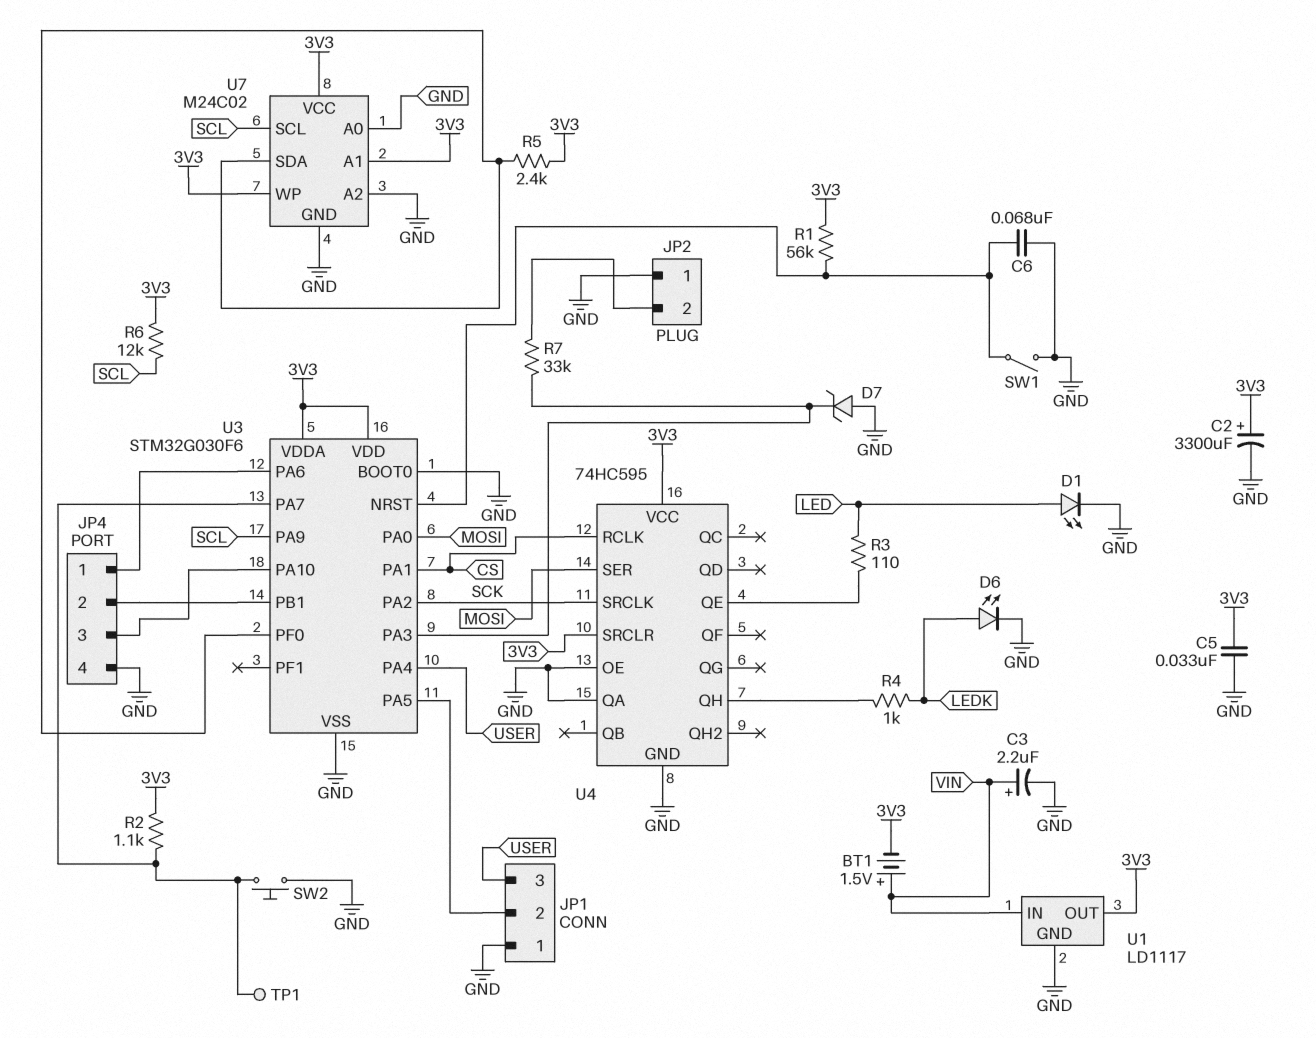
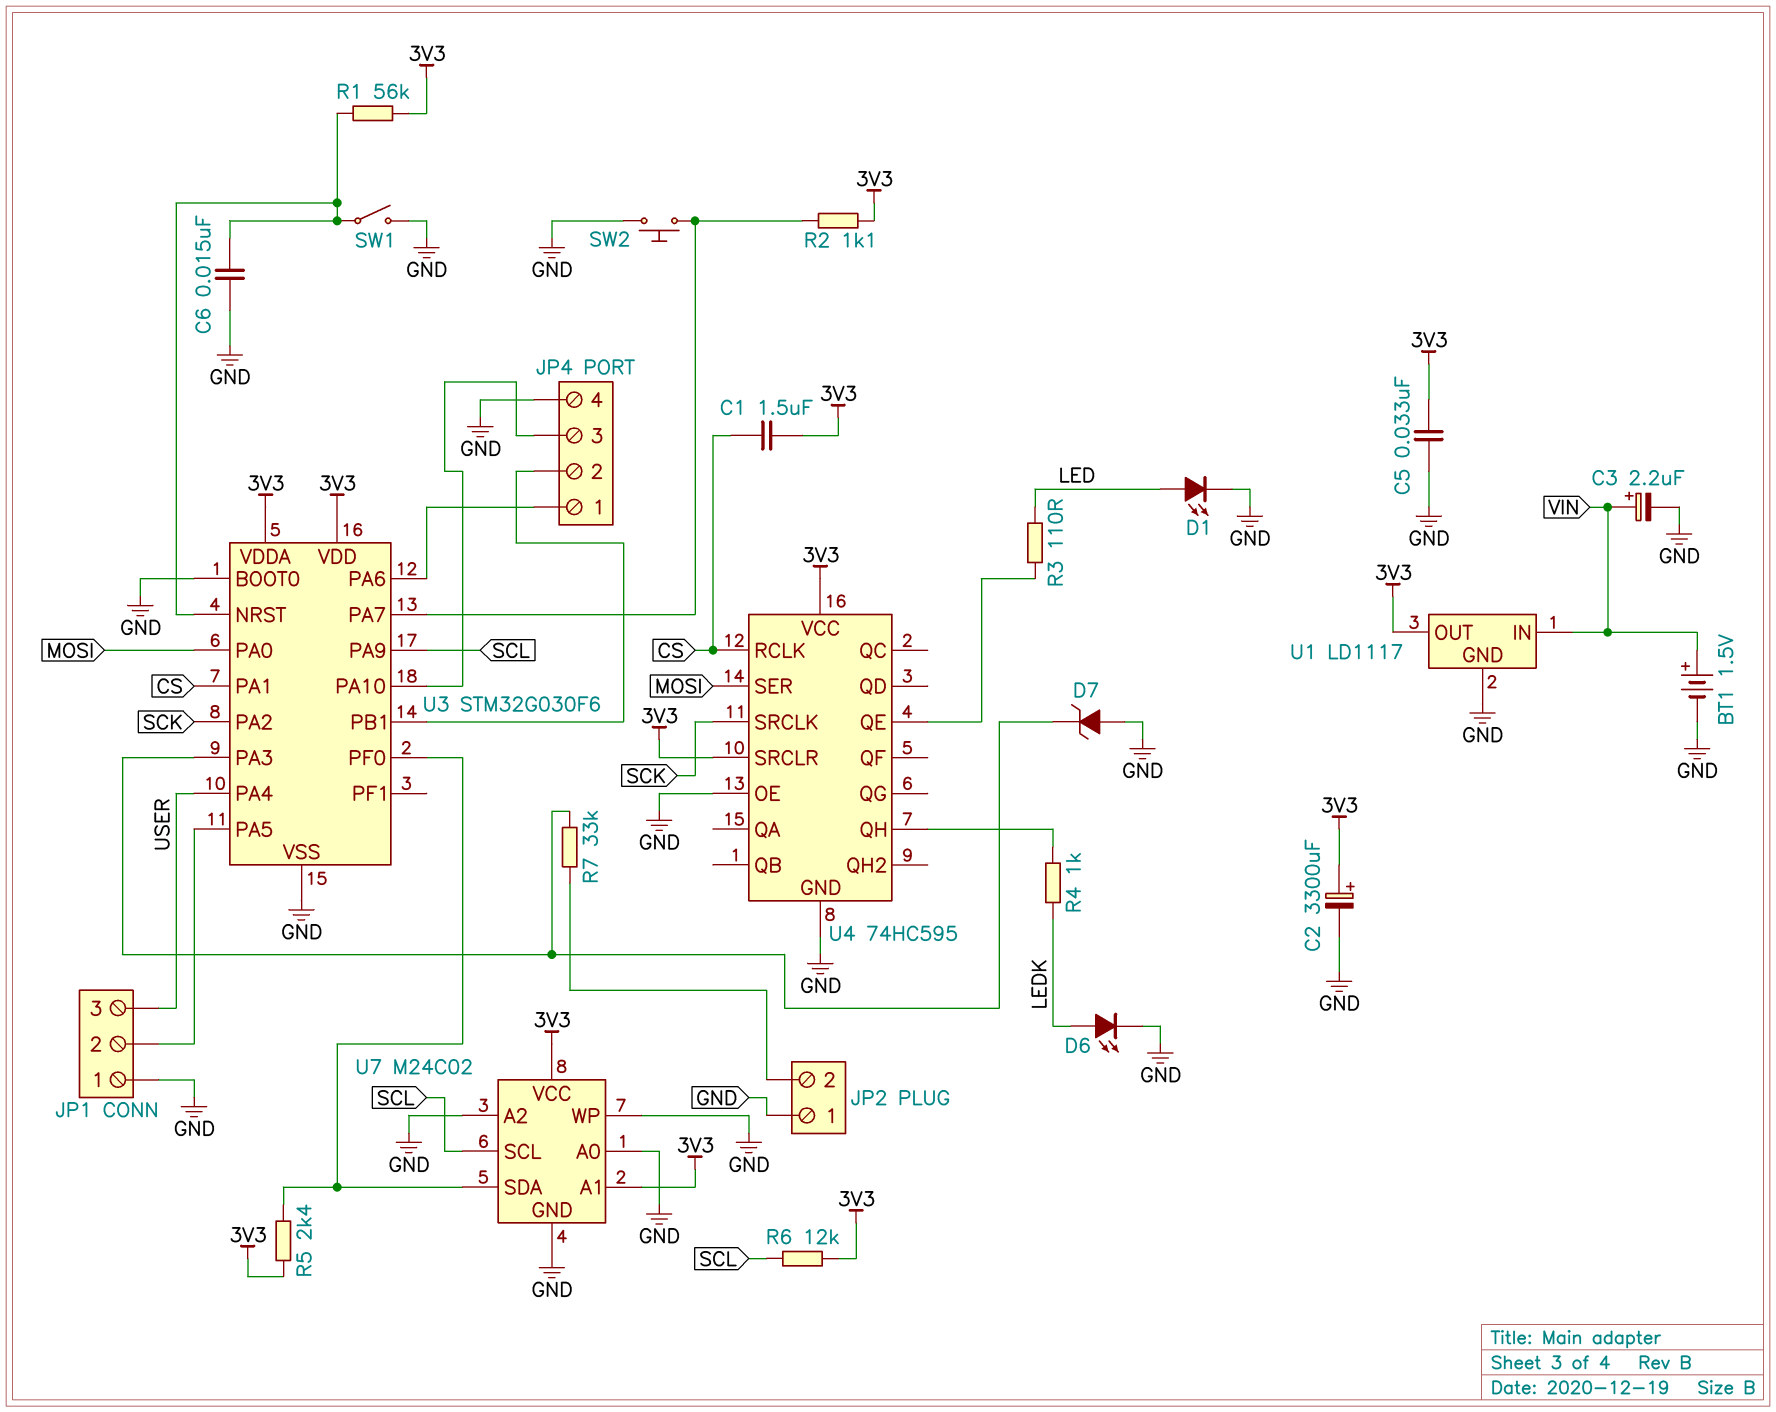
BT1: 1.5V (plus VIN, minus 3V3) -> 1.5V (plus VIN, minus GND)
C1: none -> 1.5uF (3V3, CS)
C6: 68nF (GND, U3/NRST) -> 15nF (GND, U3/NRST)
TP1: test point (U3/PA7) -> none
U4 pin QA: GND -> none
U7 pin WP: 3V3 -> GND

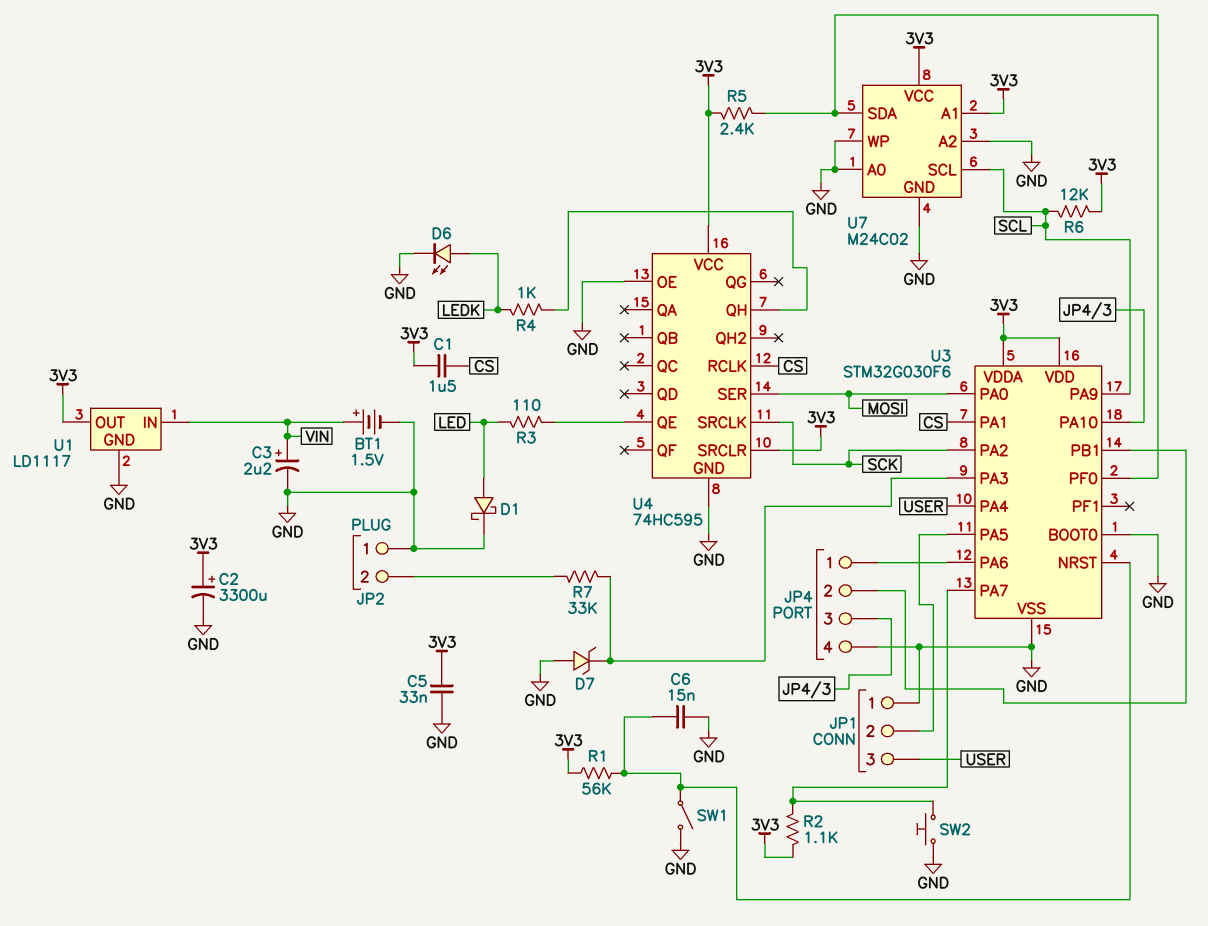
D1: LED (A LED, K GND) -> schottky (A LED, K GND)

